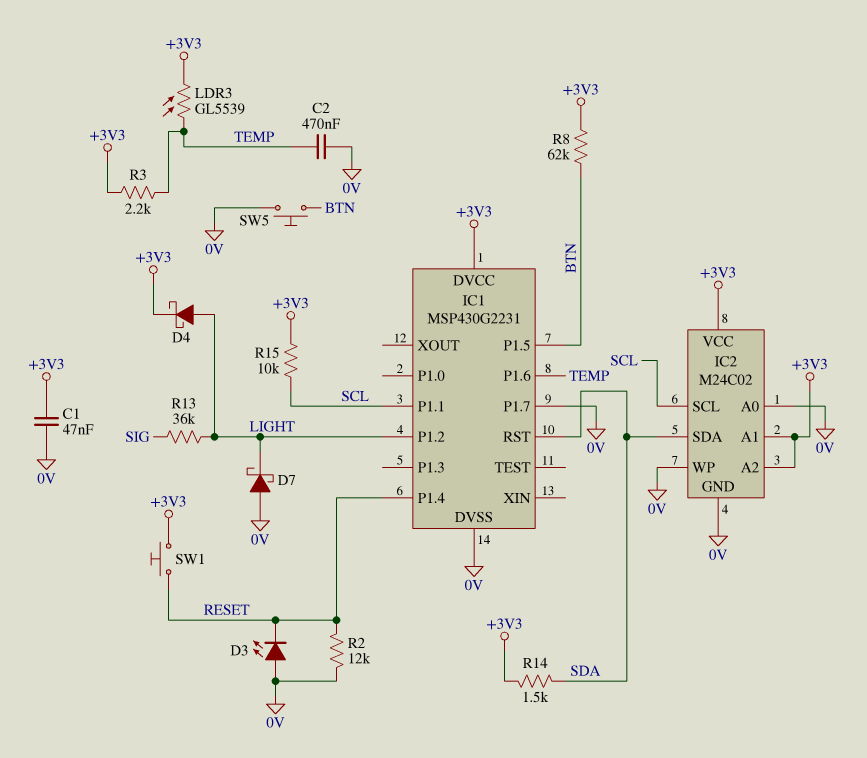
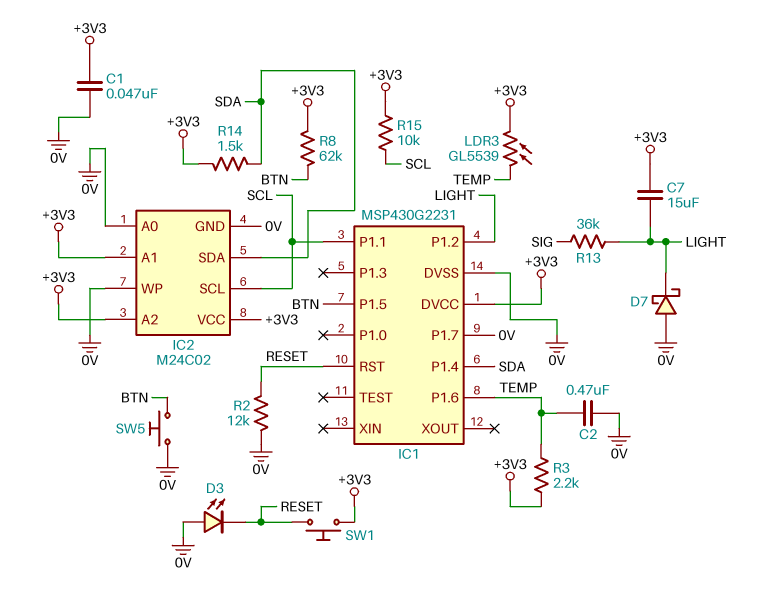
C7: none -> 15uF (+3V3, LIGHT)
D4: schottky (A LIGHT, K +3V3) -> none
IC1 pin P1.4: RESET -> SDA
IC1 pin RST: SDA -> RESET

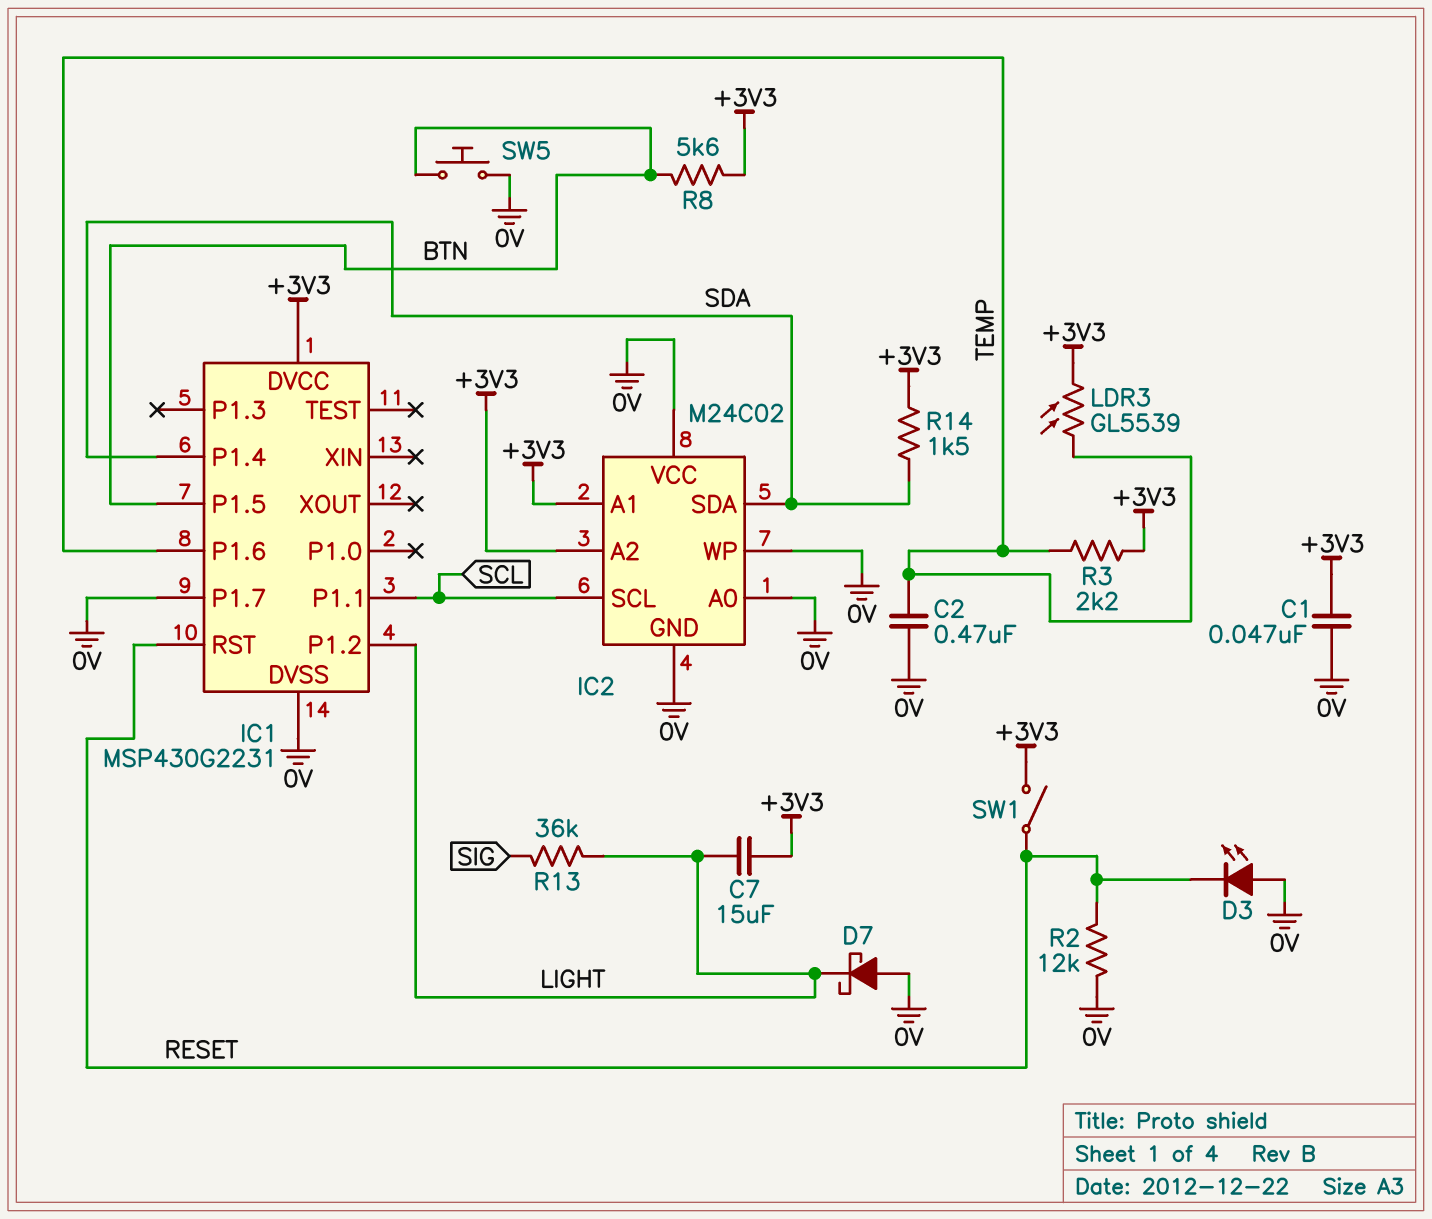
IC2 pin VCC: +3V3 -> 0V
R8: 62k (+3V3, BTN) -> 5.6k (+3V3, BTN)
R15: 10k (+3V3, SCL) -> none
SW1: button (+3V3, RESET) -> switch (+3V3, RESET)

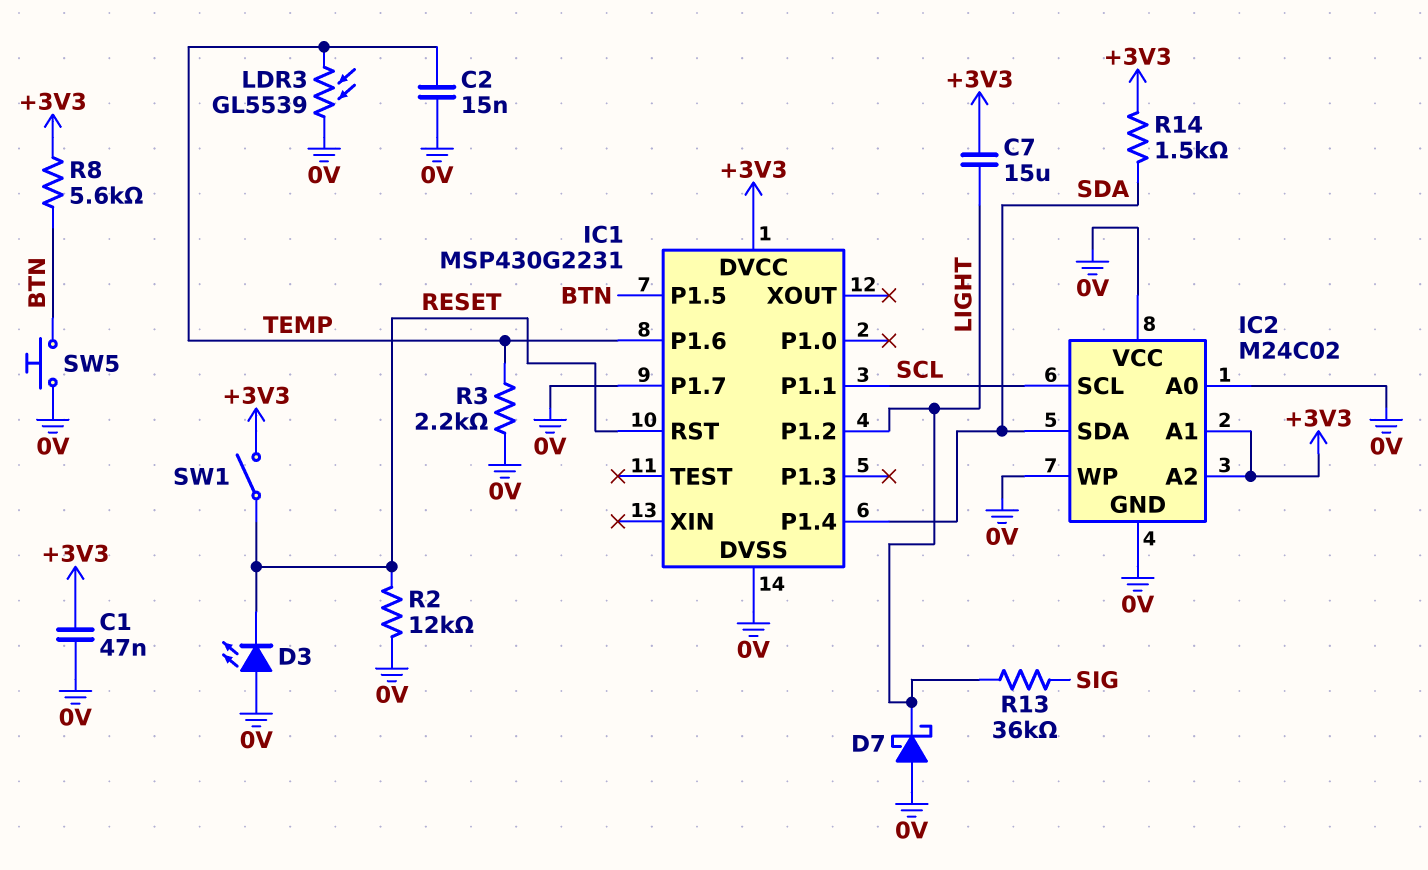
C2: 470nF (0V, TEMP) -> 15nF (0V, TEMP)
LDR3: GL5539 (+3V3, TEMP) -> GL5539 (0V, TEMP)
R3: 2.2k (+3V3, TEMP) -> 2.2k (0V, TEMP)

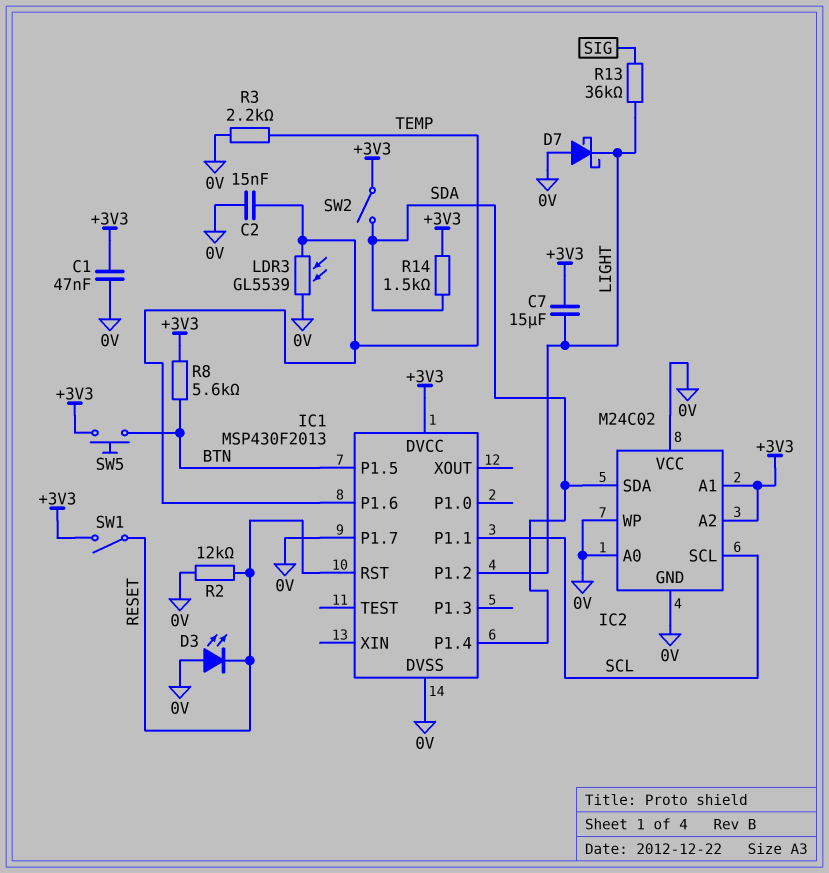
IC1: MSP430G2231 -> MSP430F2013
SW2: none -> switch (+3V3, SDA)
SW5: button (0V, BTN) -> button (+3V3, BTN)

